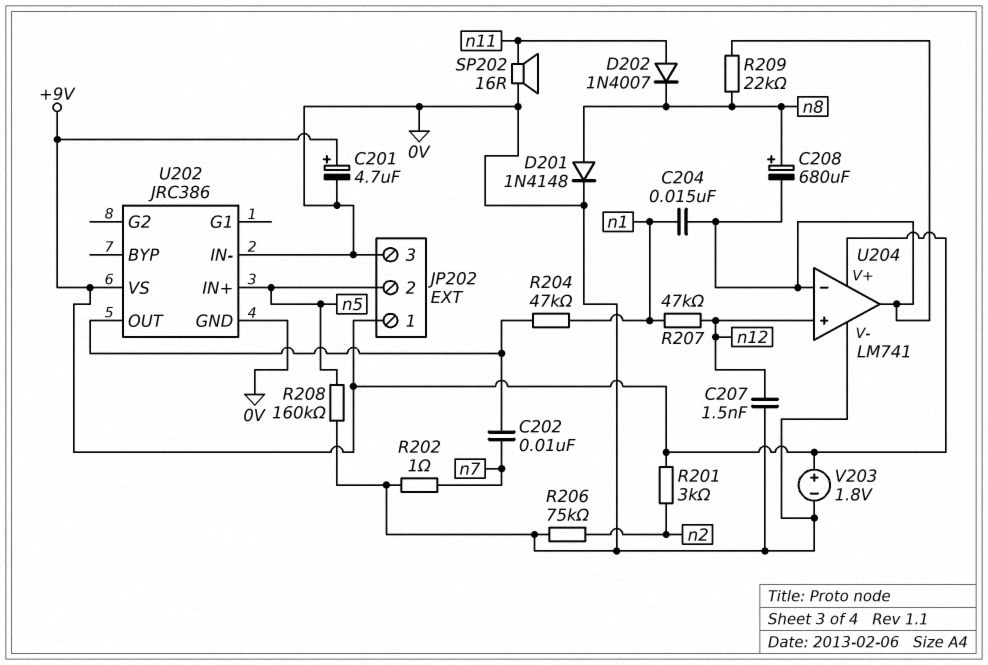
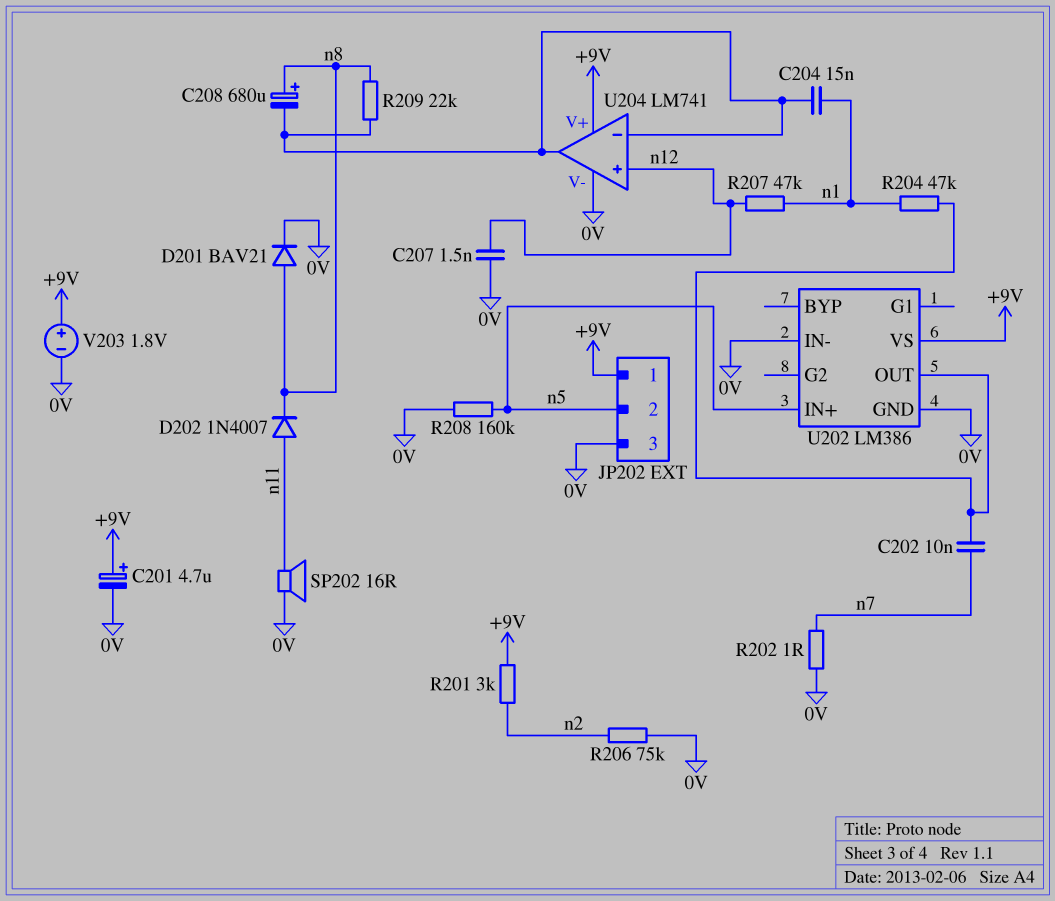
D201: diode 1N4148 (A n8, K 0V) -> diode BAV21 (A n8, K 0V)
U202: JRC386 -> LM386

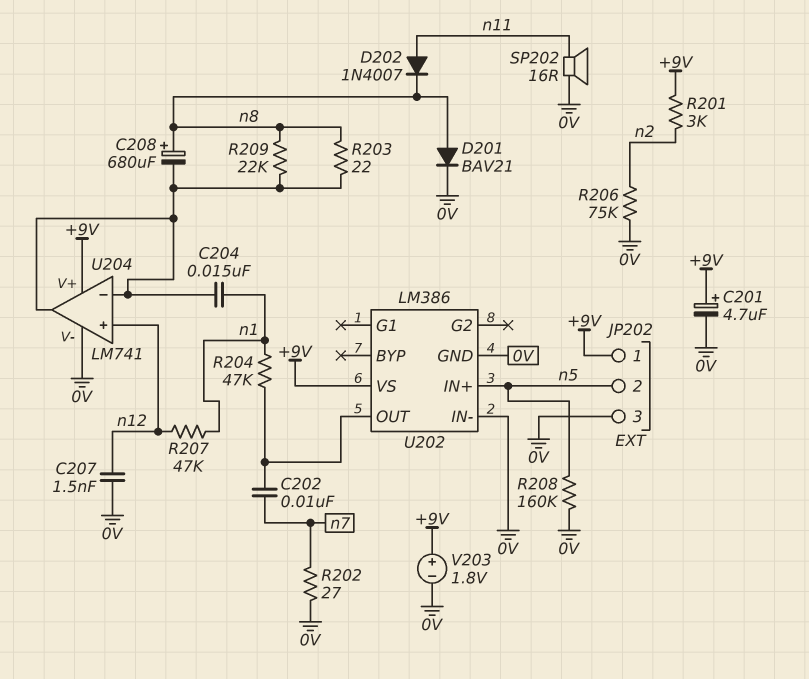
R202: 1 (0V, n7) -> 27 (0V, n7)
R203: none -> 22 (U204/in-, n8)

